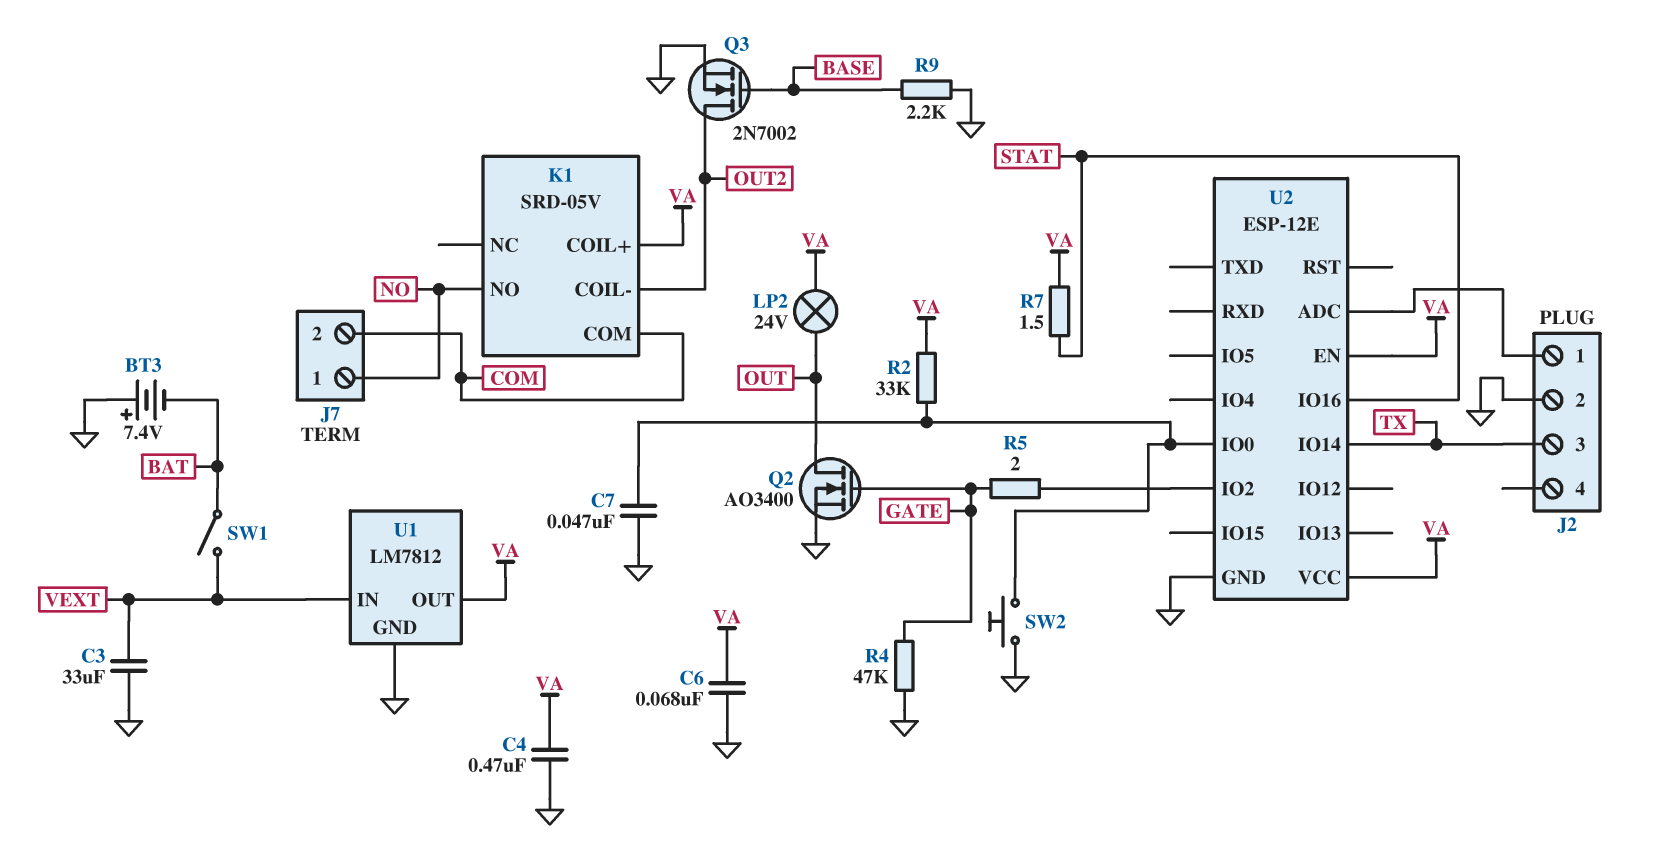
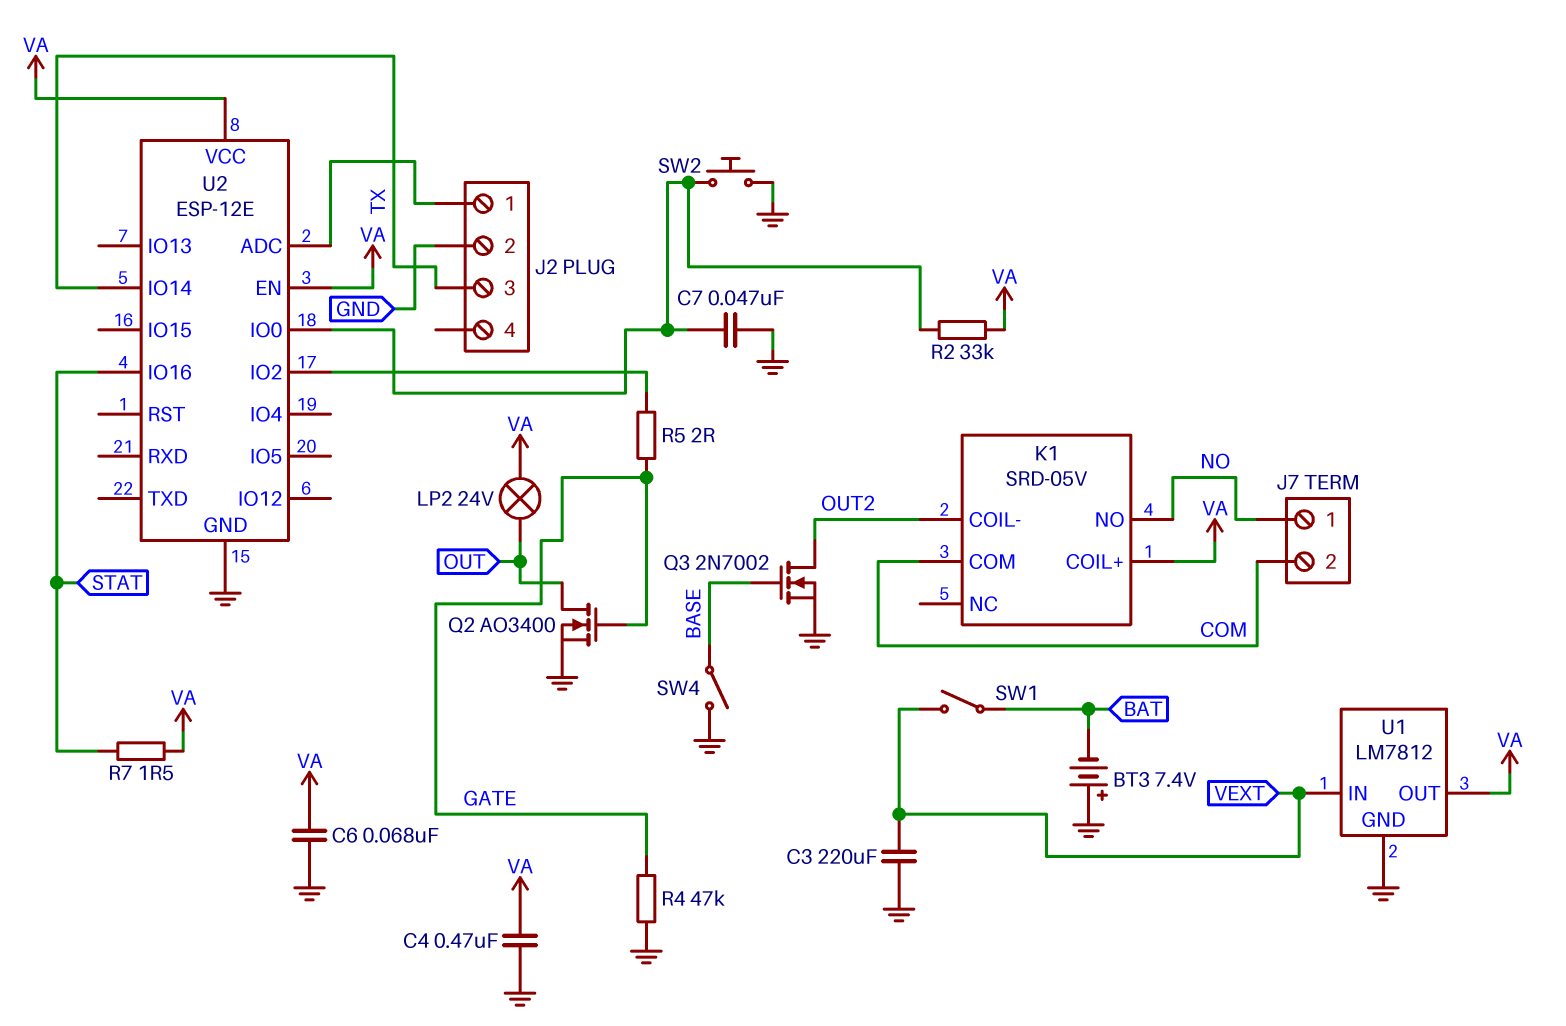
C3: 33uF (GND, VEXT) -> 220uF (GND, VEXT)
R9: 2.2k (BASE, GND) -> none
SW4: none -> switch (BASE, GND)

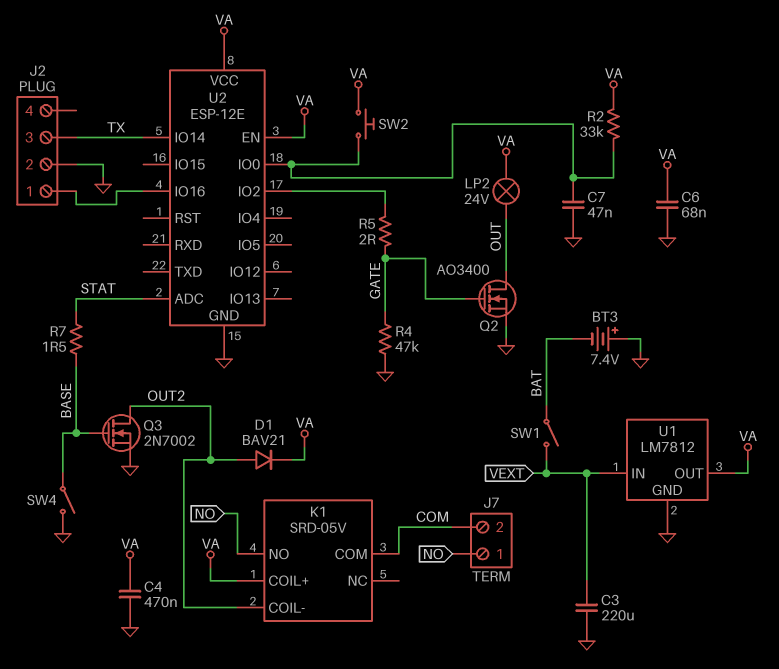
D1: none -> diode BAV21 (A OUT2, K VA)
R7: 1.5 (STAT, VA) -> 1.5 (BASE, STAT)
SW2: button (GND, U2/IO0) -> button (U2/IO0, VA)
U2 pin ADC: J2/1 -> STAT
U2 pin IO16: STAT -> J2/1

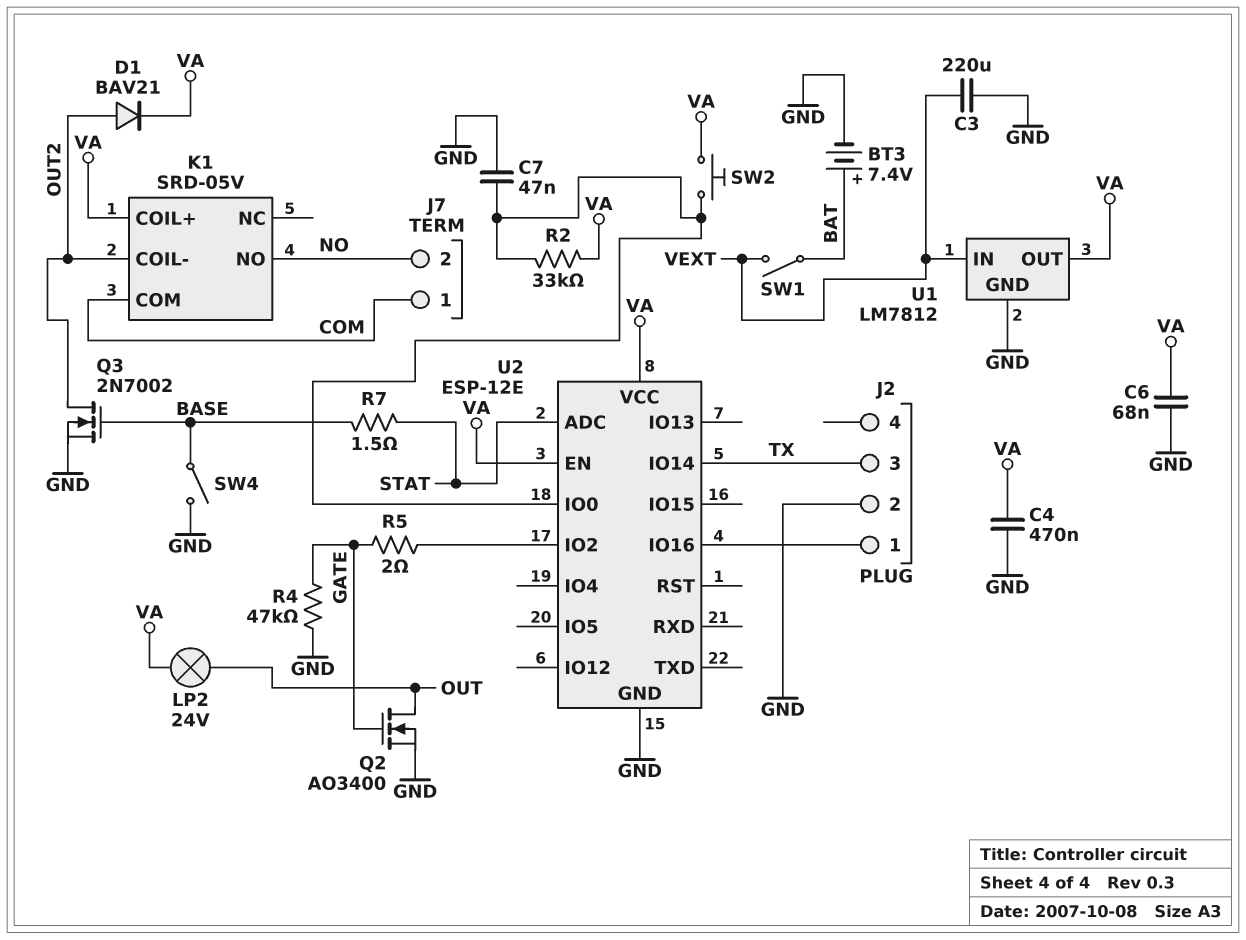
BT3: 7.4V (plus GND, minus BAT) -> 7.4V (plus BAT, minus GND)
J7 pin 1: NO -> COM
J7 pin 2: COM -> NO

